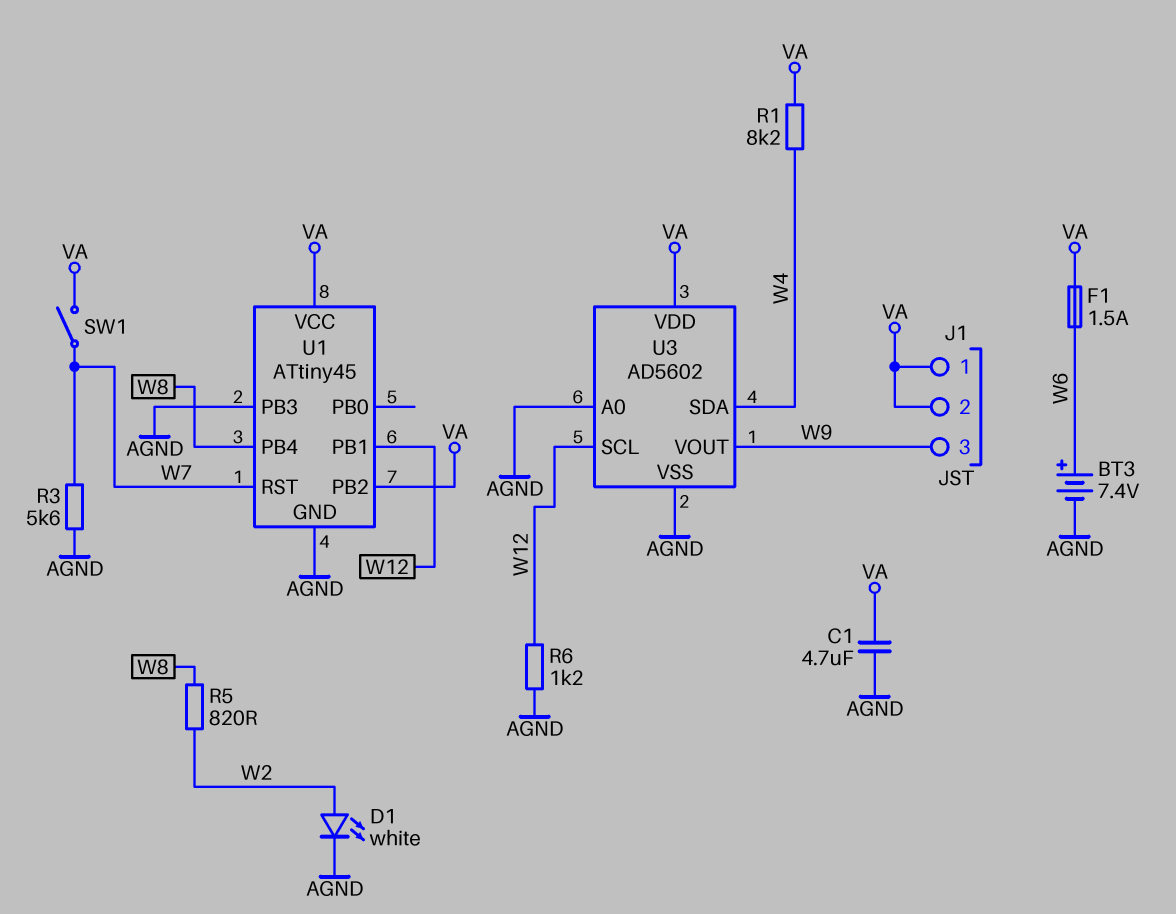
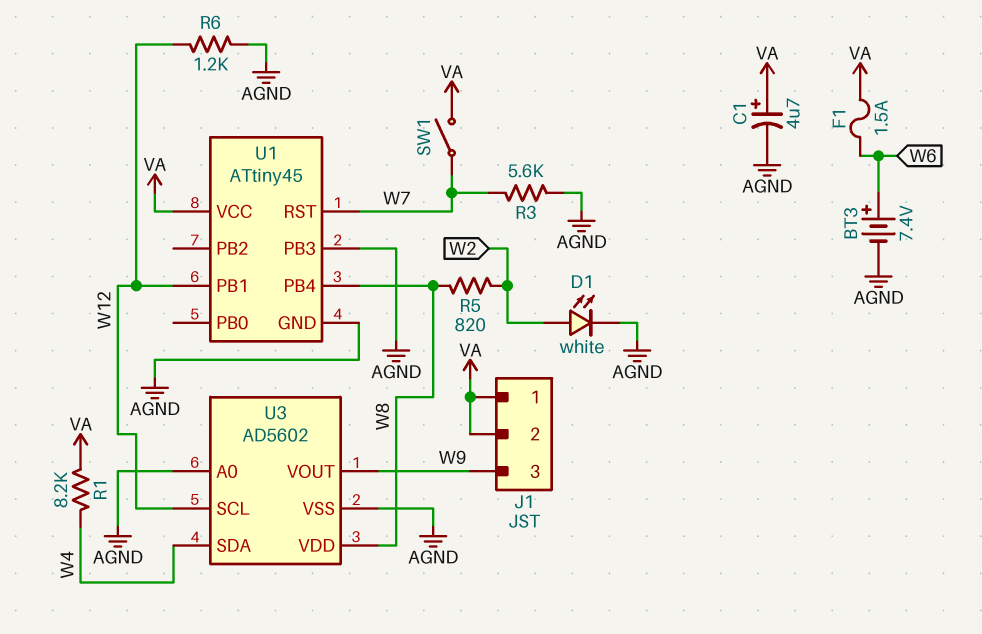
C1: 4.7uF (AGND, VA) -> 4.7uF (plus VA, minus AGND)
U1 pin PB2: VA -> none
U3 pin VDD: VA -> W8

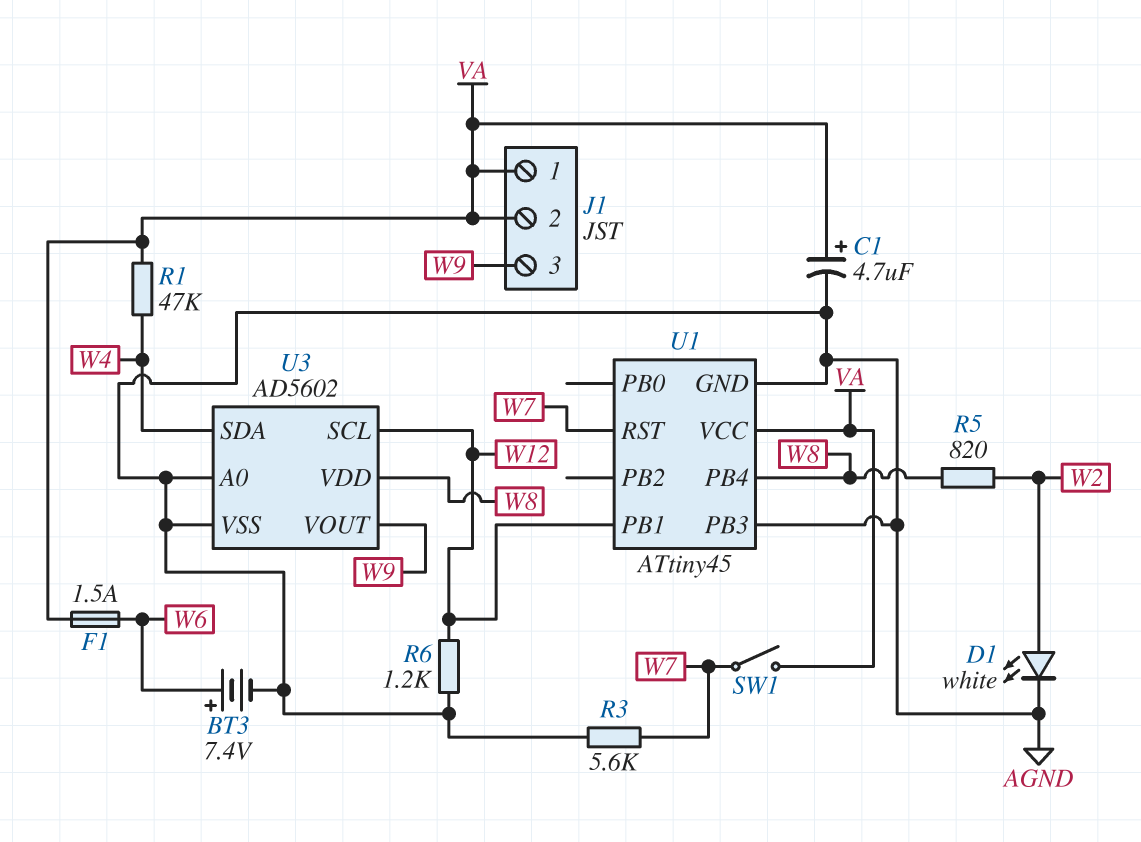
R1: 8.2k (VA, W4) -> 47k (VA, W4)

